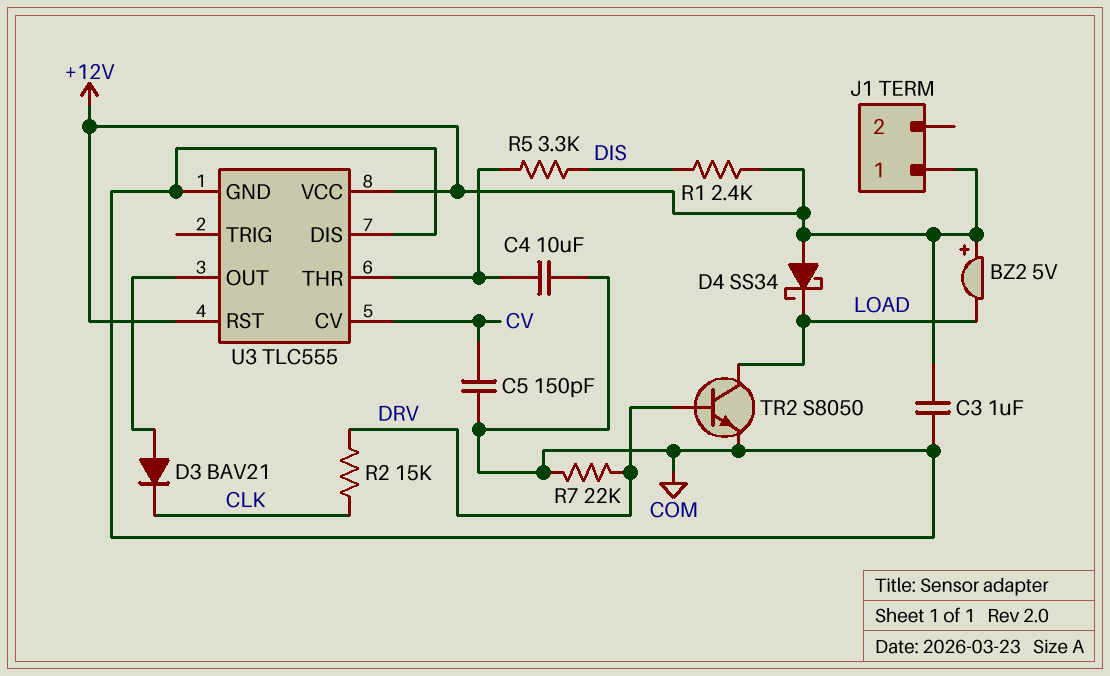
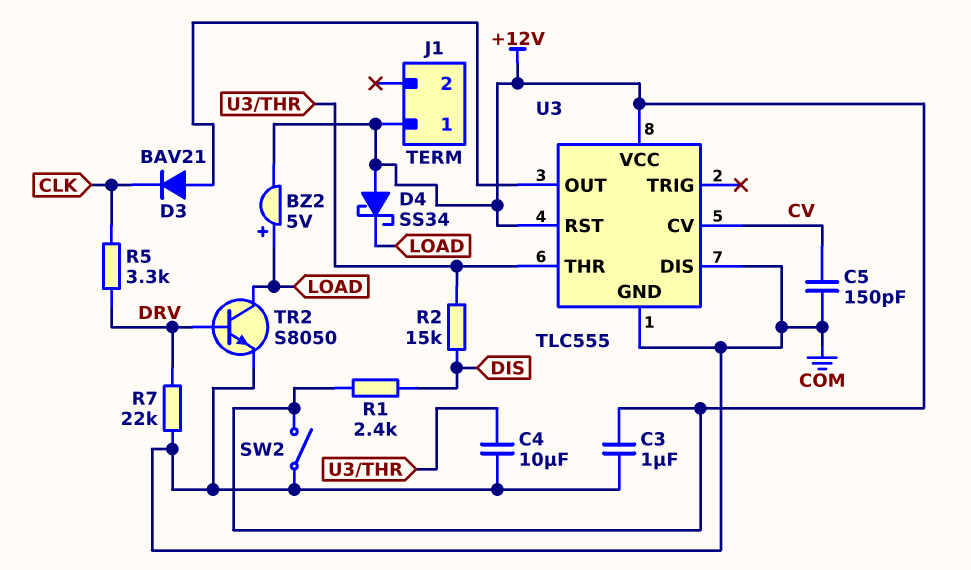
BZ2: buzzer 5V (plus +12V, minus LOAD) -> buzzer 5V (plus LOAD, minus +12V)
R2: 15k (CLK, DRV) -> 15k (DIS, U3/THR)
R5: 3.3k (DIS, U3/THR) -> 3.3k (CLK, DRV)
SW2: none -> switch (+12V, COM)

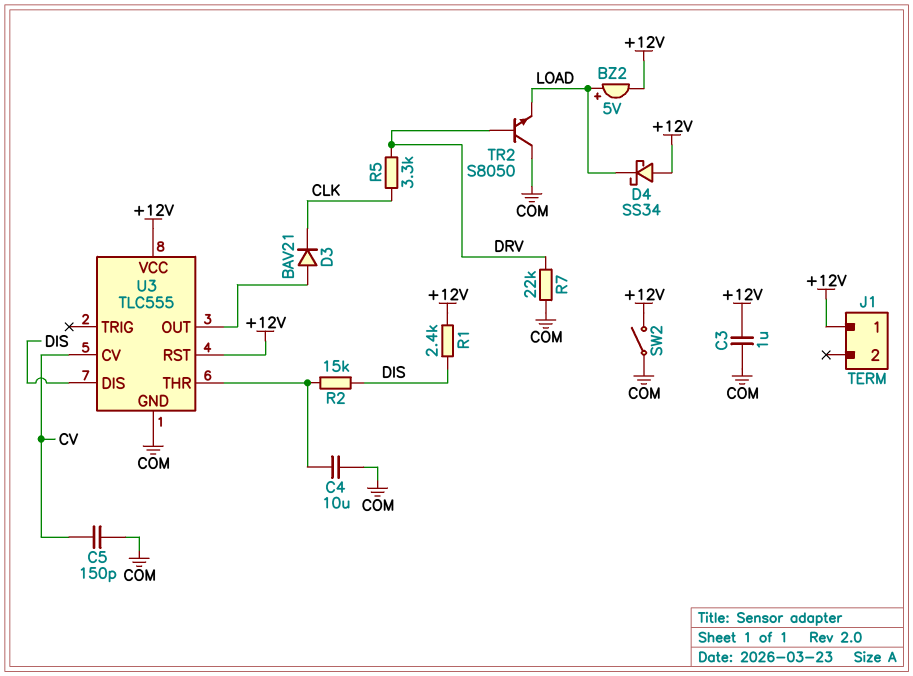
TR2: NPN S8050 (B DRV, C LOAD, E COM) -> NPN S8050 (B DRV, C COM, E LOAD)
U3 pin DIS: COM -> DIS

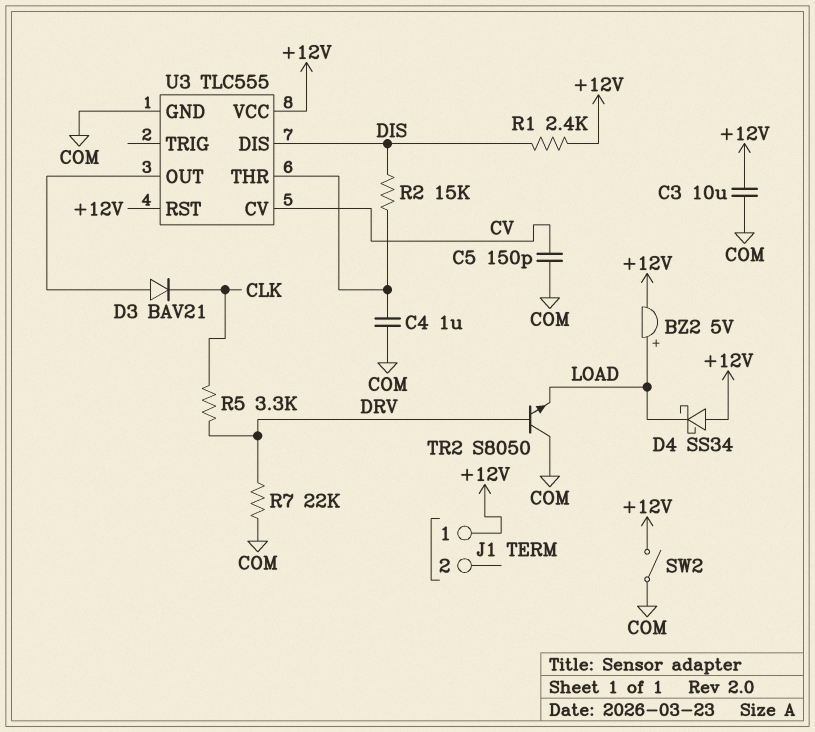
C3: 1uF (+12V, COM) -> 10uF (+12V, COM)
C4: 10uF (COM, U3/THR) -> 1uF (COM, U3/THR)

